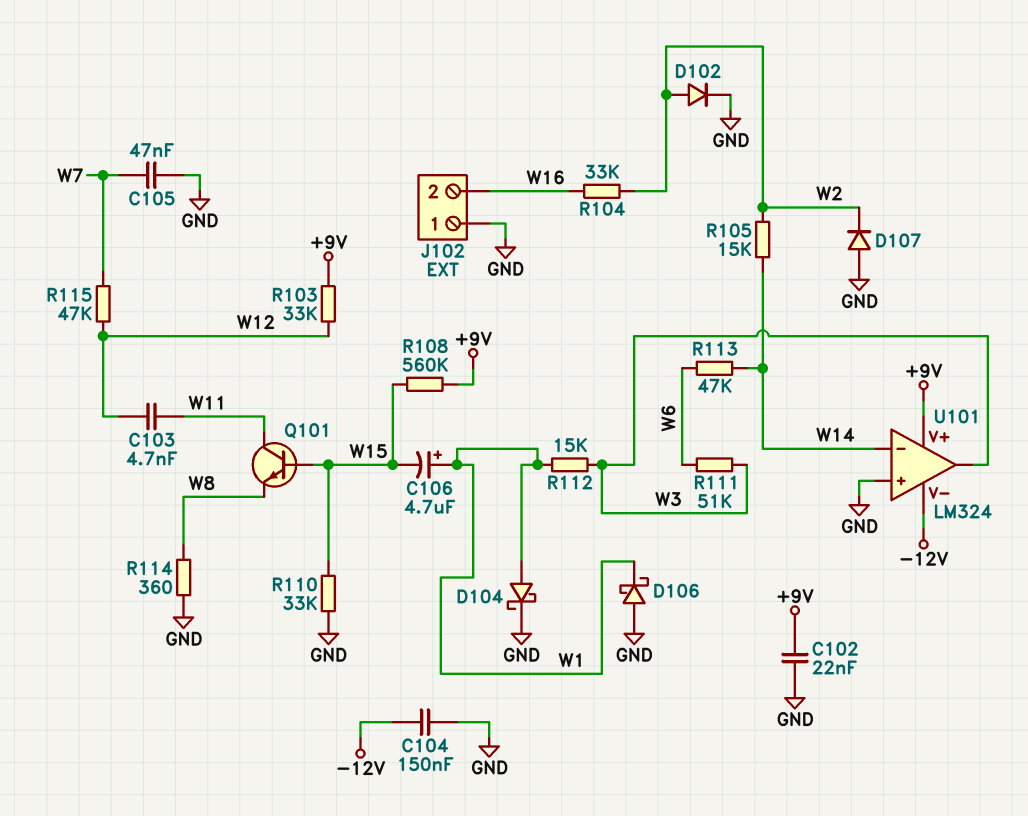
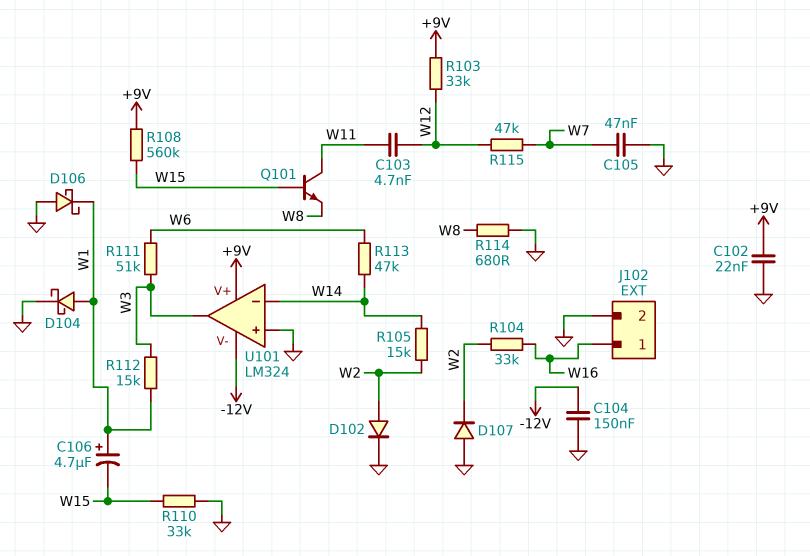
J102 pin 1: GND -> W16
J102 pin 2: W16 -> GND
R114: 360 (GND, W8) -> 680 (GND, W8)

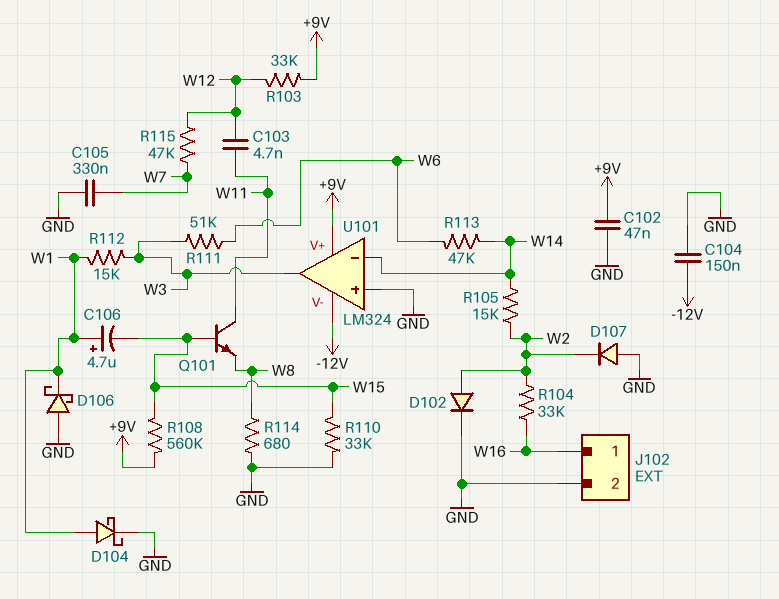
C102: 22nF (+9V, GND) -> 47nF (+9V, GND)
C105: 47nF (GND, W7) -> 330nF (GND, W7)

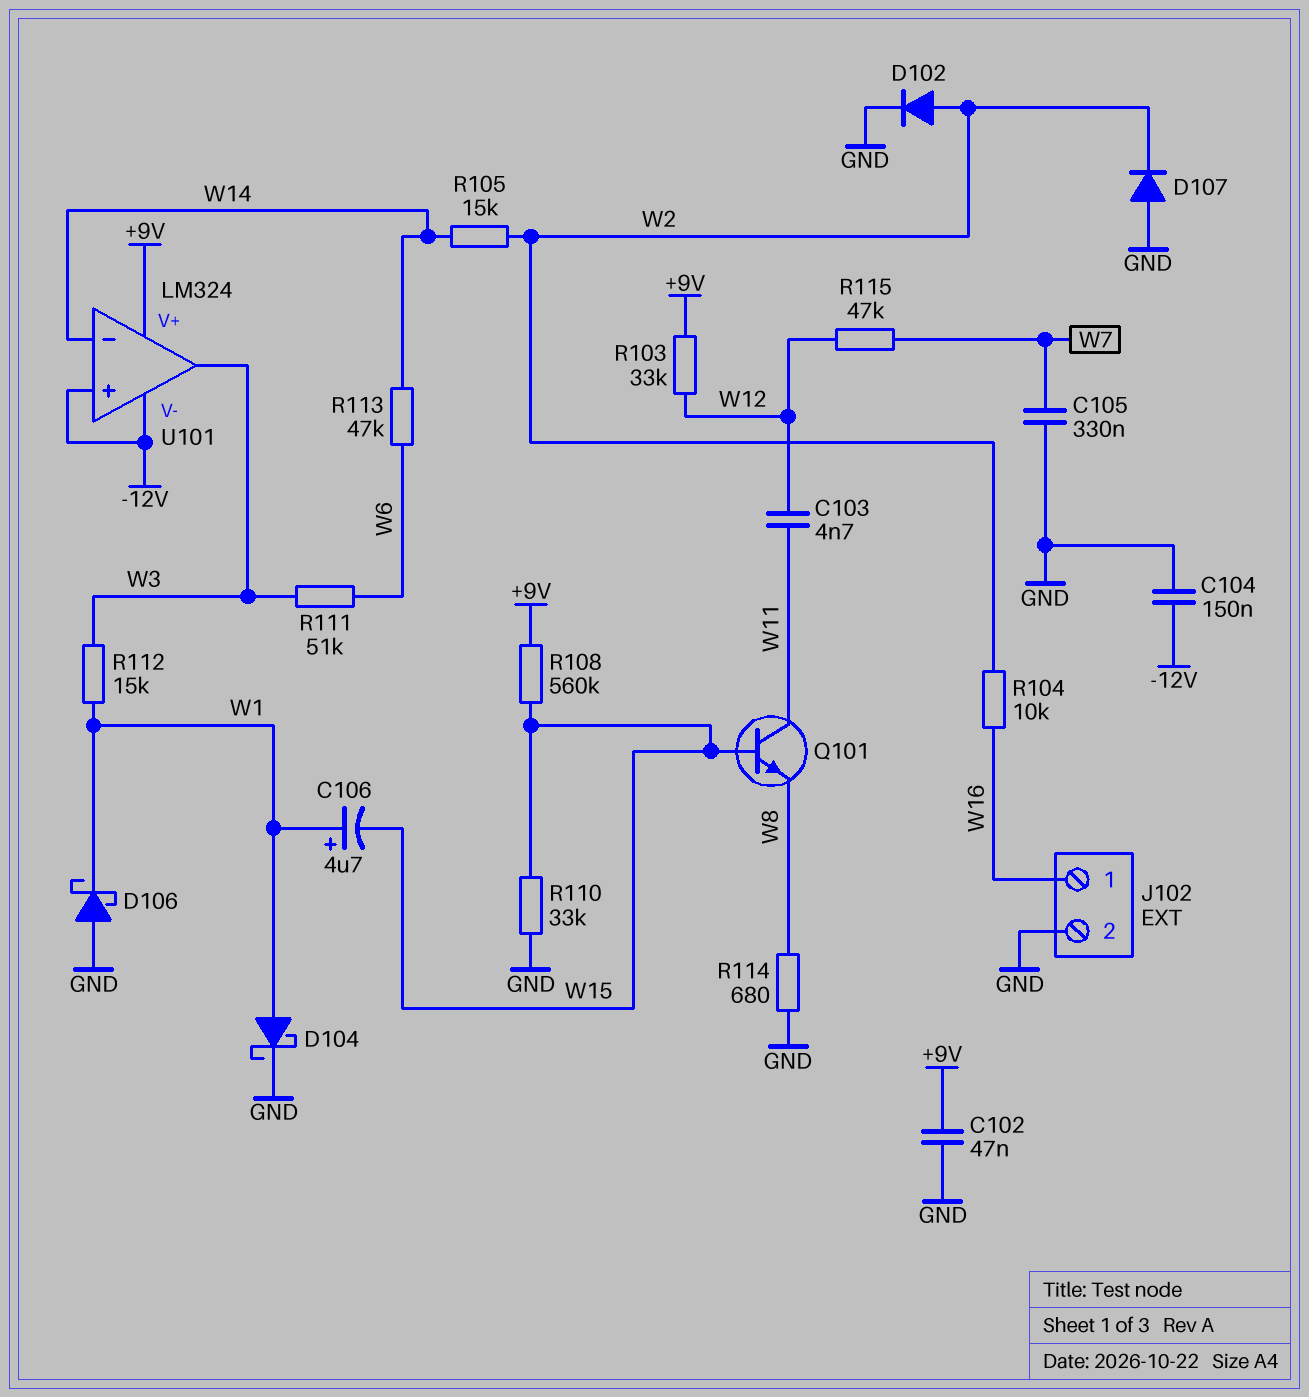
R104: 33k (W2, W16) -> 10k (W2, W16)
U101 pin in+: GND -> -12V

